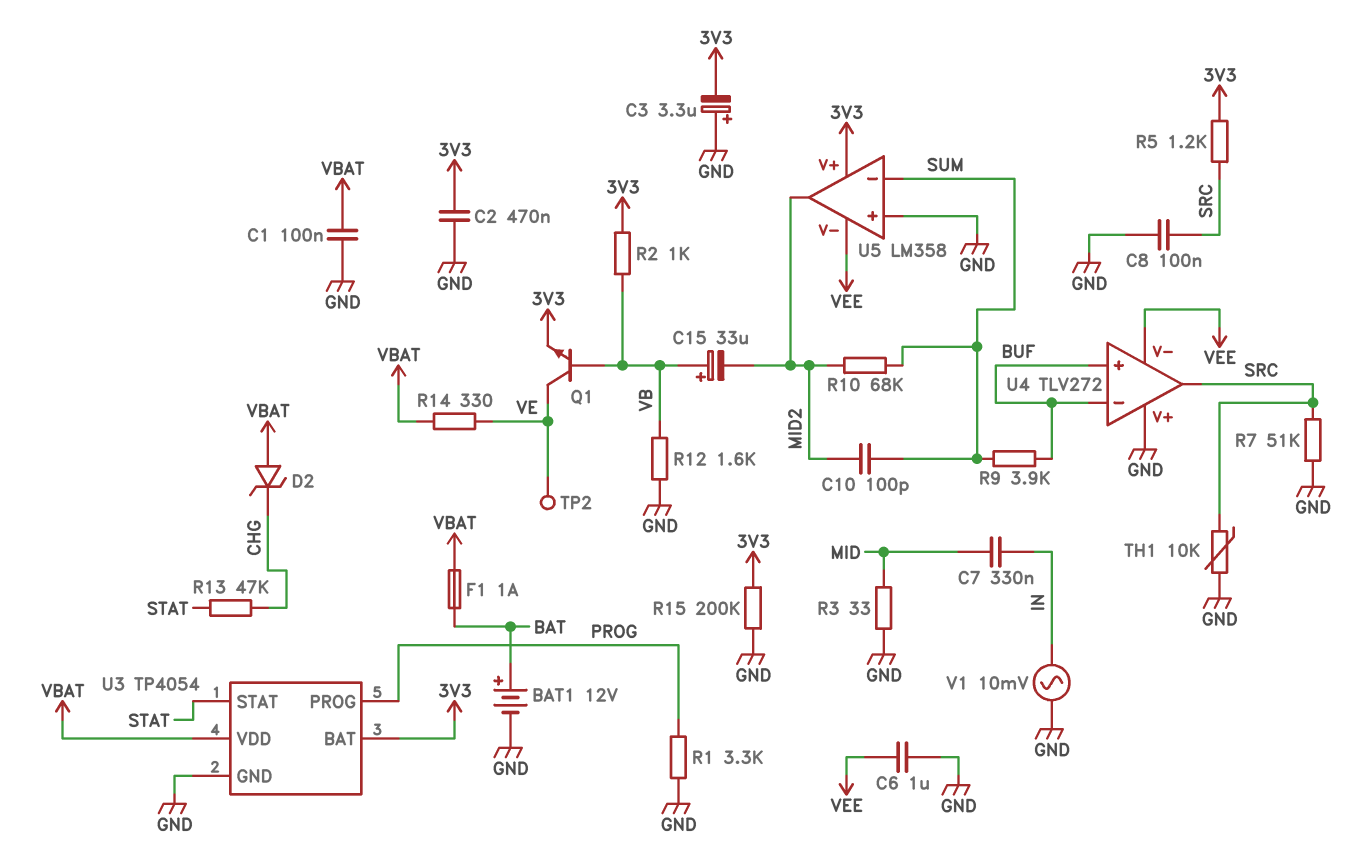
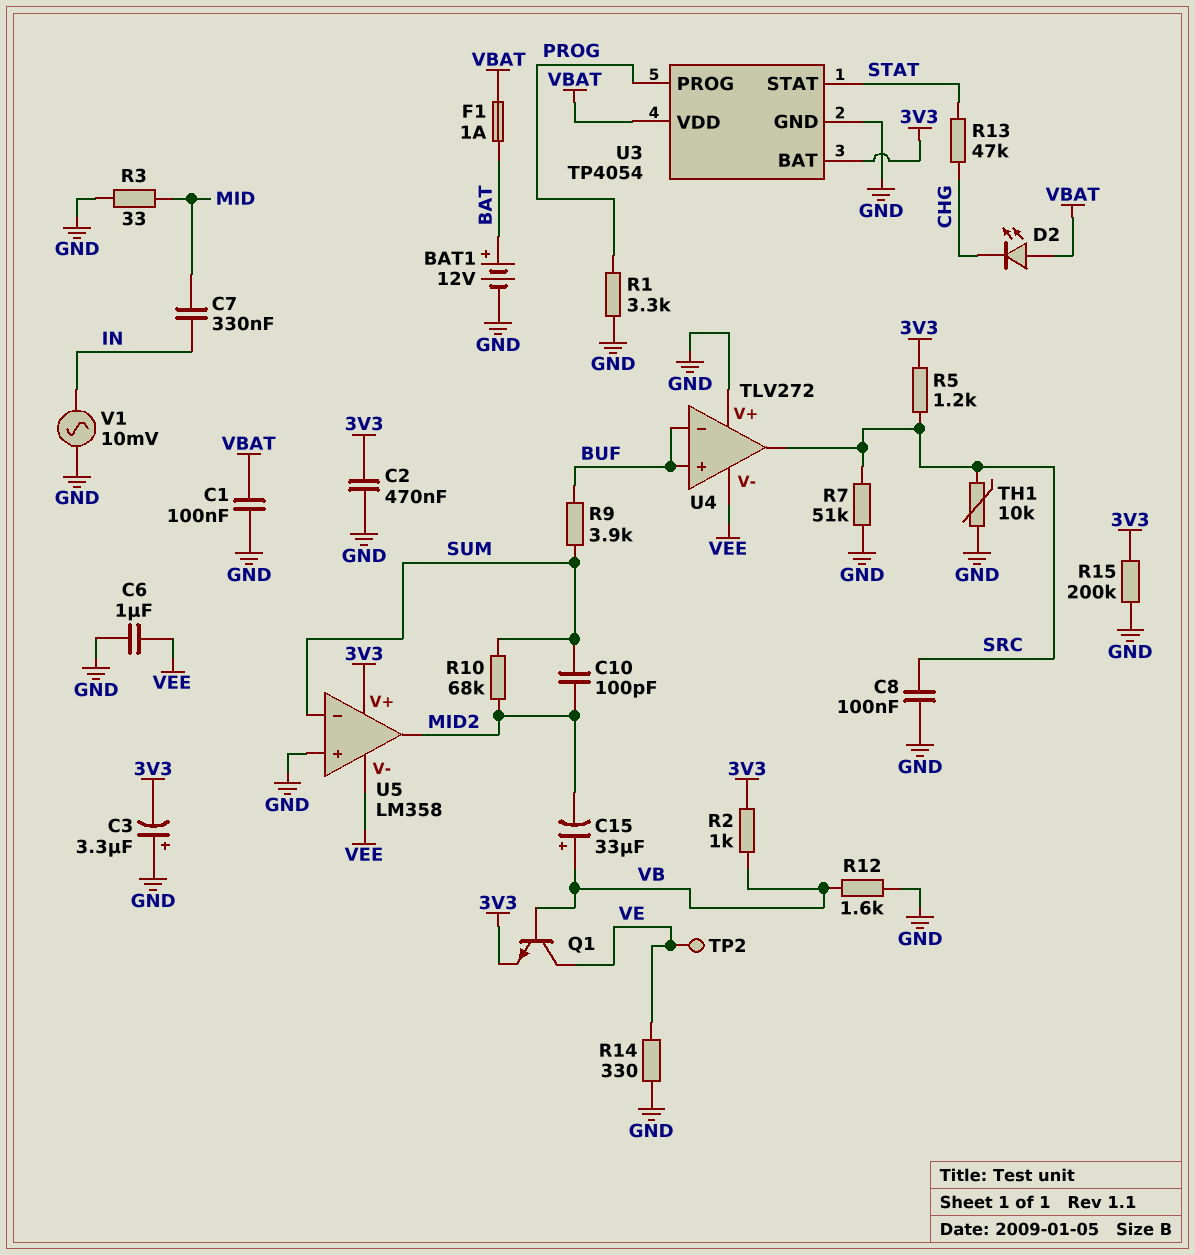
D2: zener (A VBAT, K CHG) -> LED (A VBAT, K CHG)
R14: 330 (VBAT, VE) -> 330 (GND, VE)

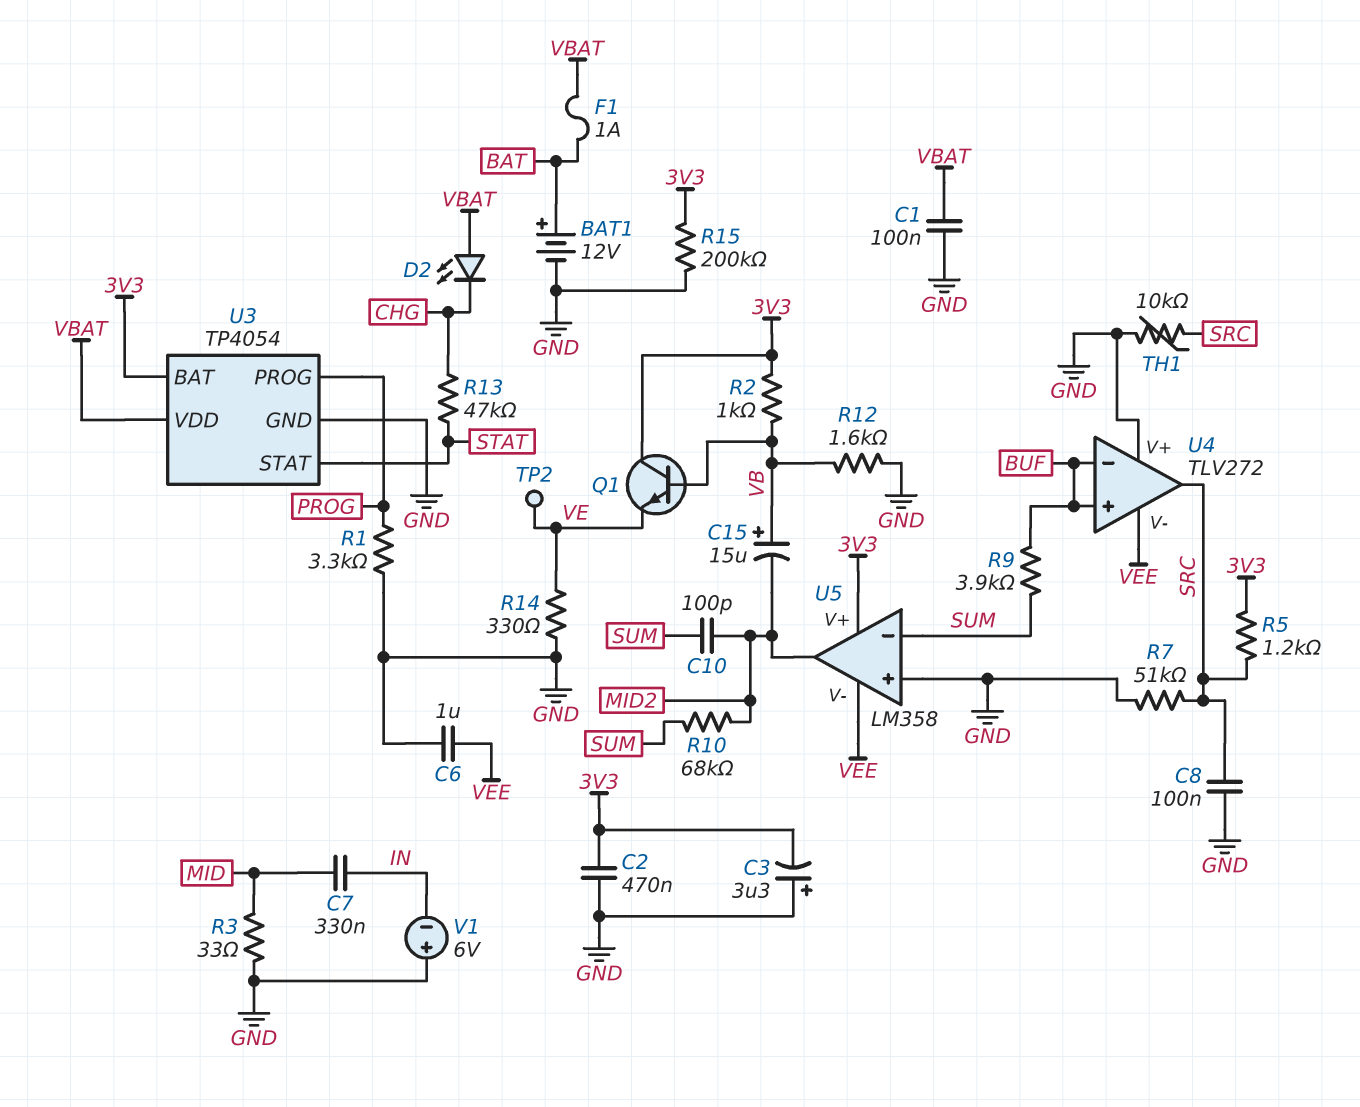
C15: 33uF (plus VB, minus MID2) -> 15uF (plus VB, minus MID2)
Q1: NPN (B VB, C VE, E 3V3) -> NPN (B VB, C 3V3, E VE)
V1: AC 10mV (GND, IN) -> 6V (plus GND, minus IN)

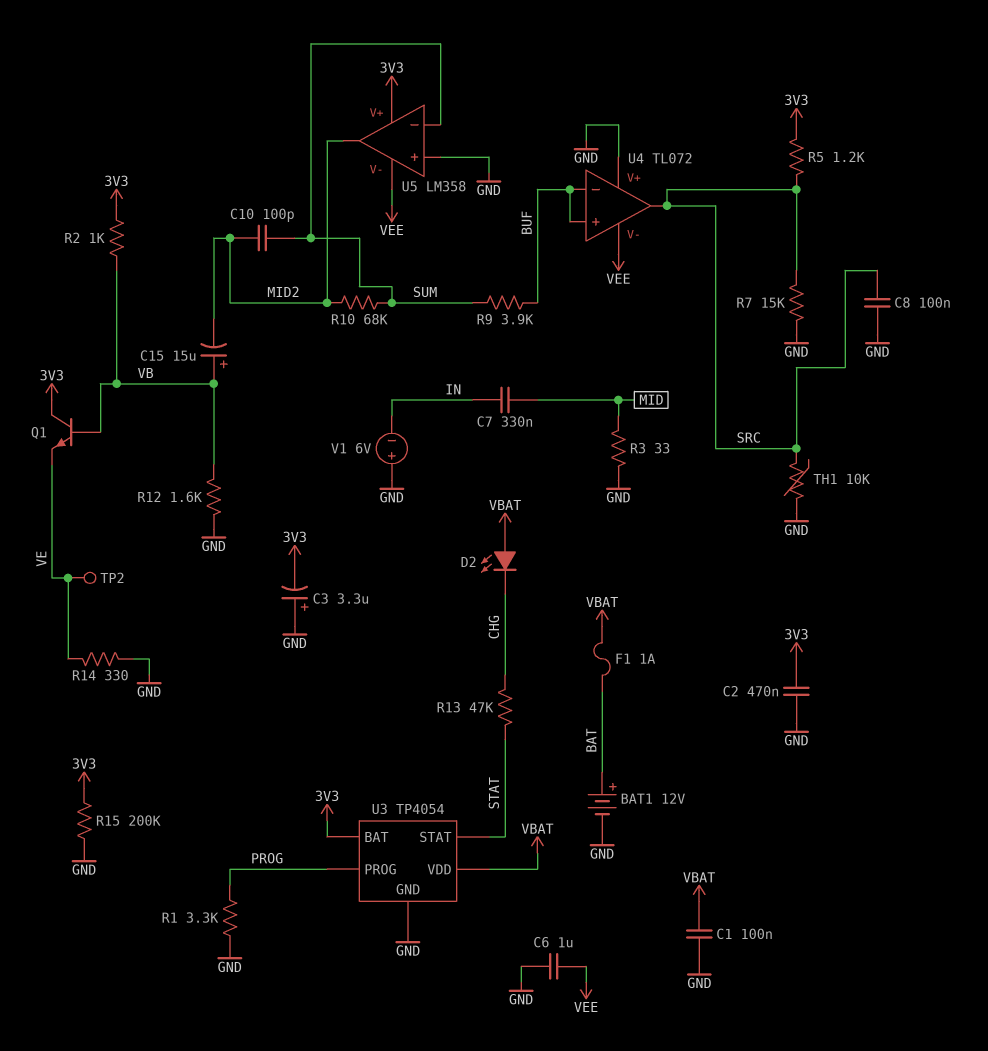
R7: 51k (GND, SRC) -> 15k (GND, SRC)
U4: TLV272 -> TL072

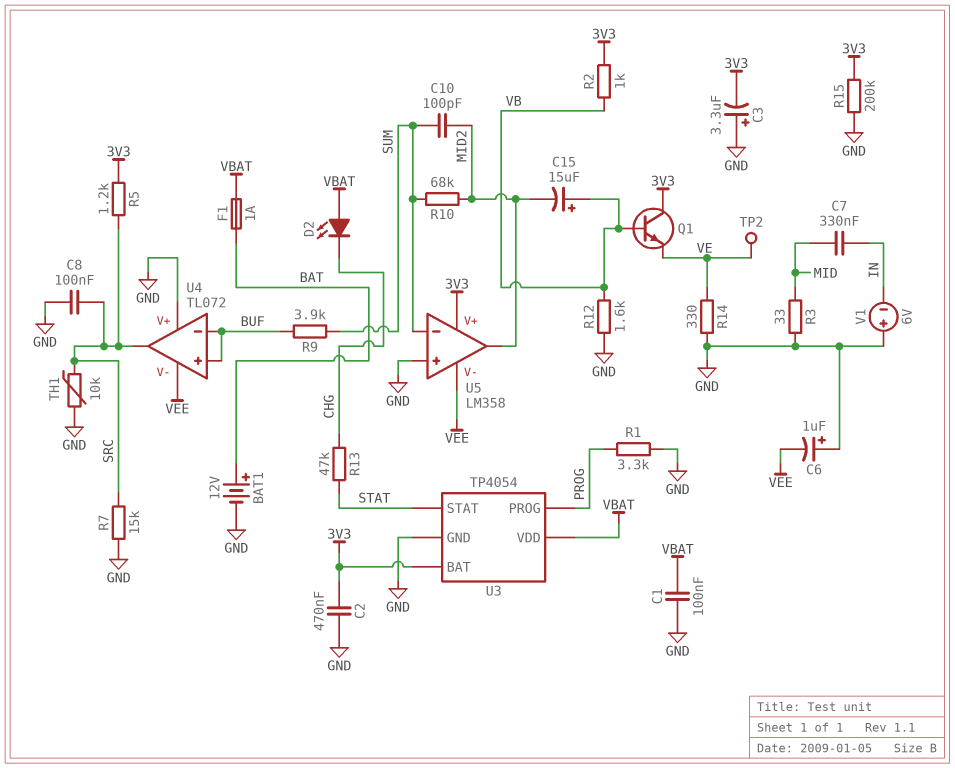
C6: 1uF (GND, VEE) -> 1uF (plus GND, minus VEE)

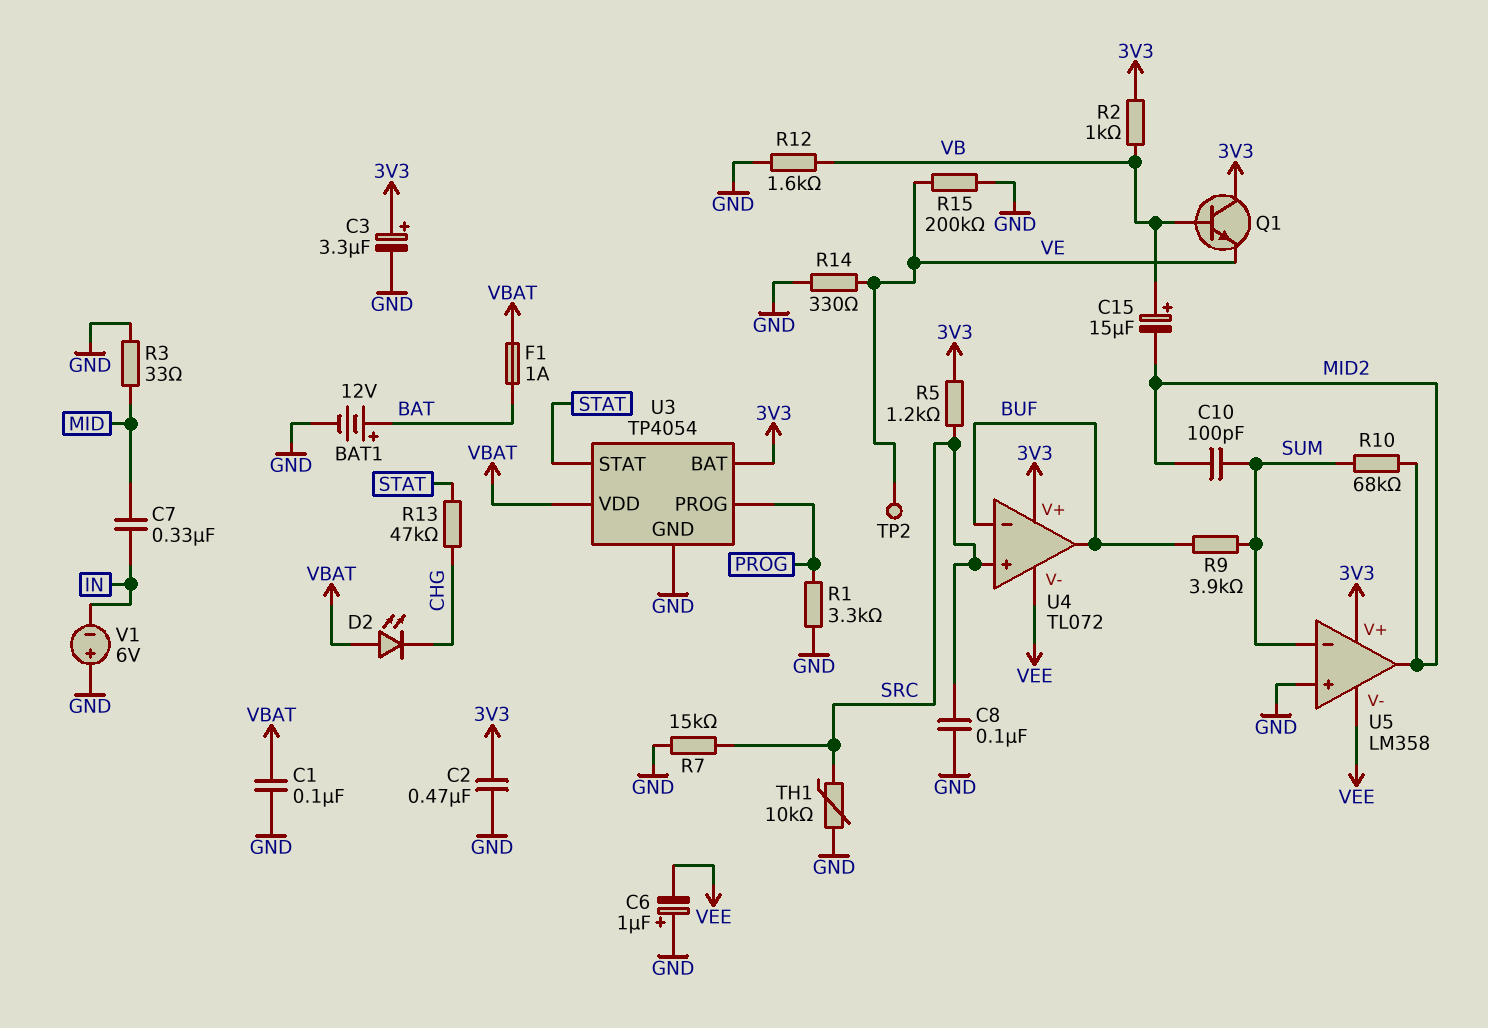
C3: 3.3uF (plus GND, minus 3V3) -> 3.3uF (plus 3V3, minus GND)
R15: 200k (3V3, GND) -> 200k (GND, VE)
U4 pin V+: GND -> 3V3
U4 pin in+: BUF -> SRC
U4 pin out: SRC -> BUF

